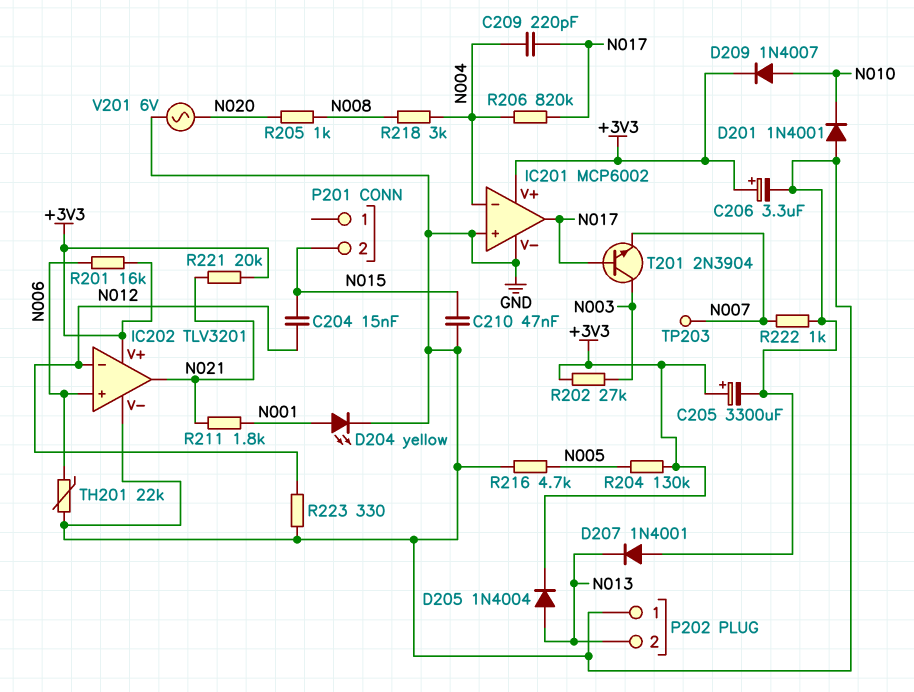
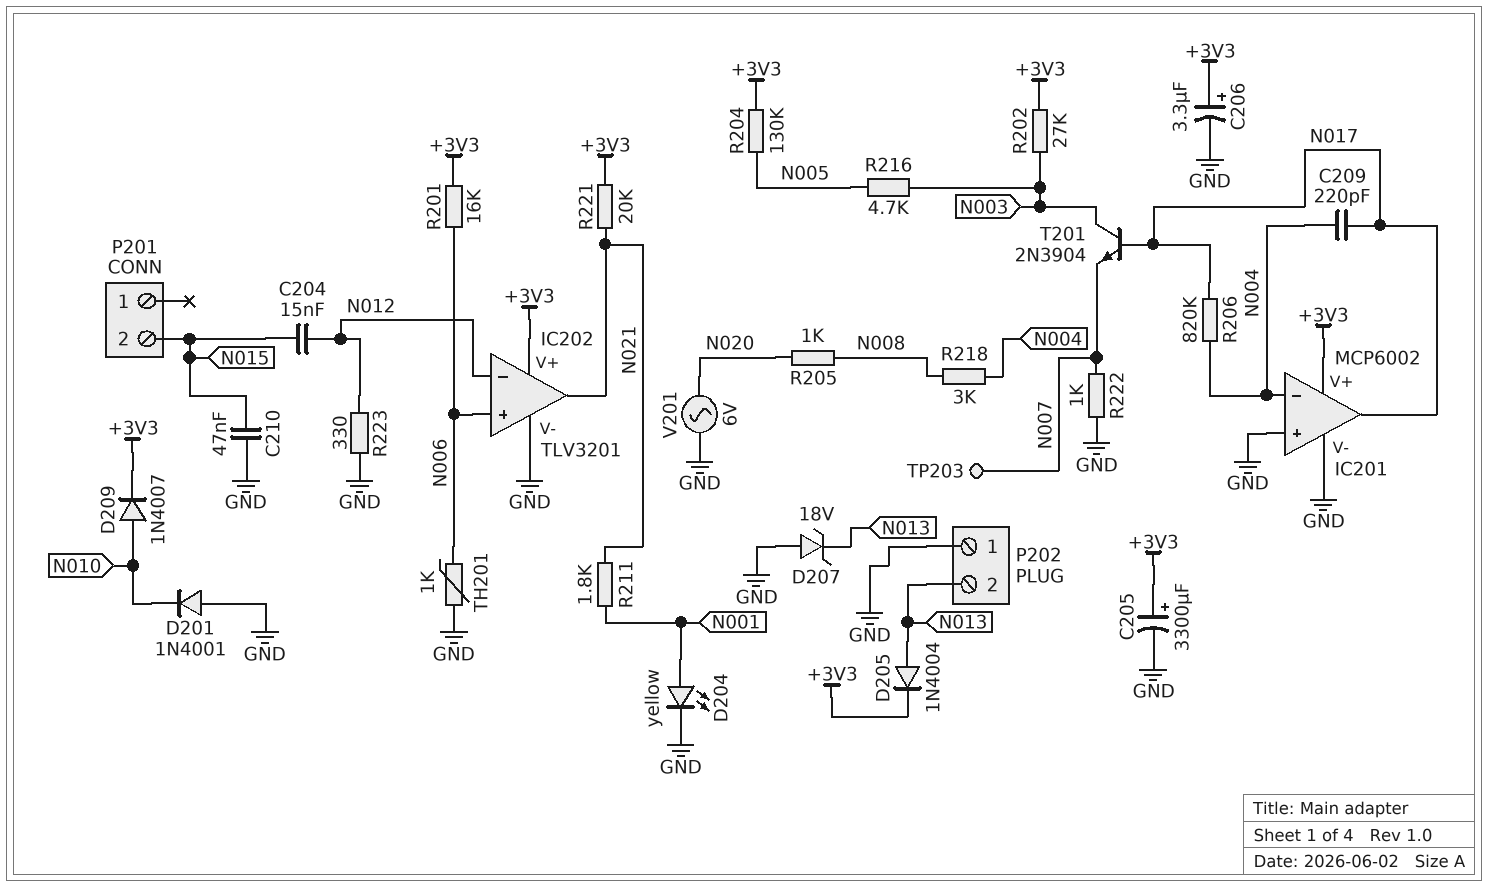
D207: diode 1N4001 (A GND, K N013) -> zener 18V (A GND, K N013)
R216: 4.7k (GND, N005) -> 4.7k (N003, N005)
TH201: 22k (GND, N006) -> 1k (GND, N006)

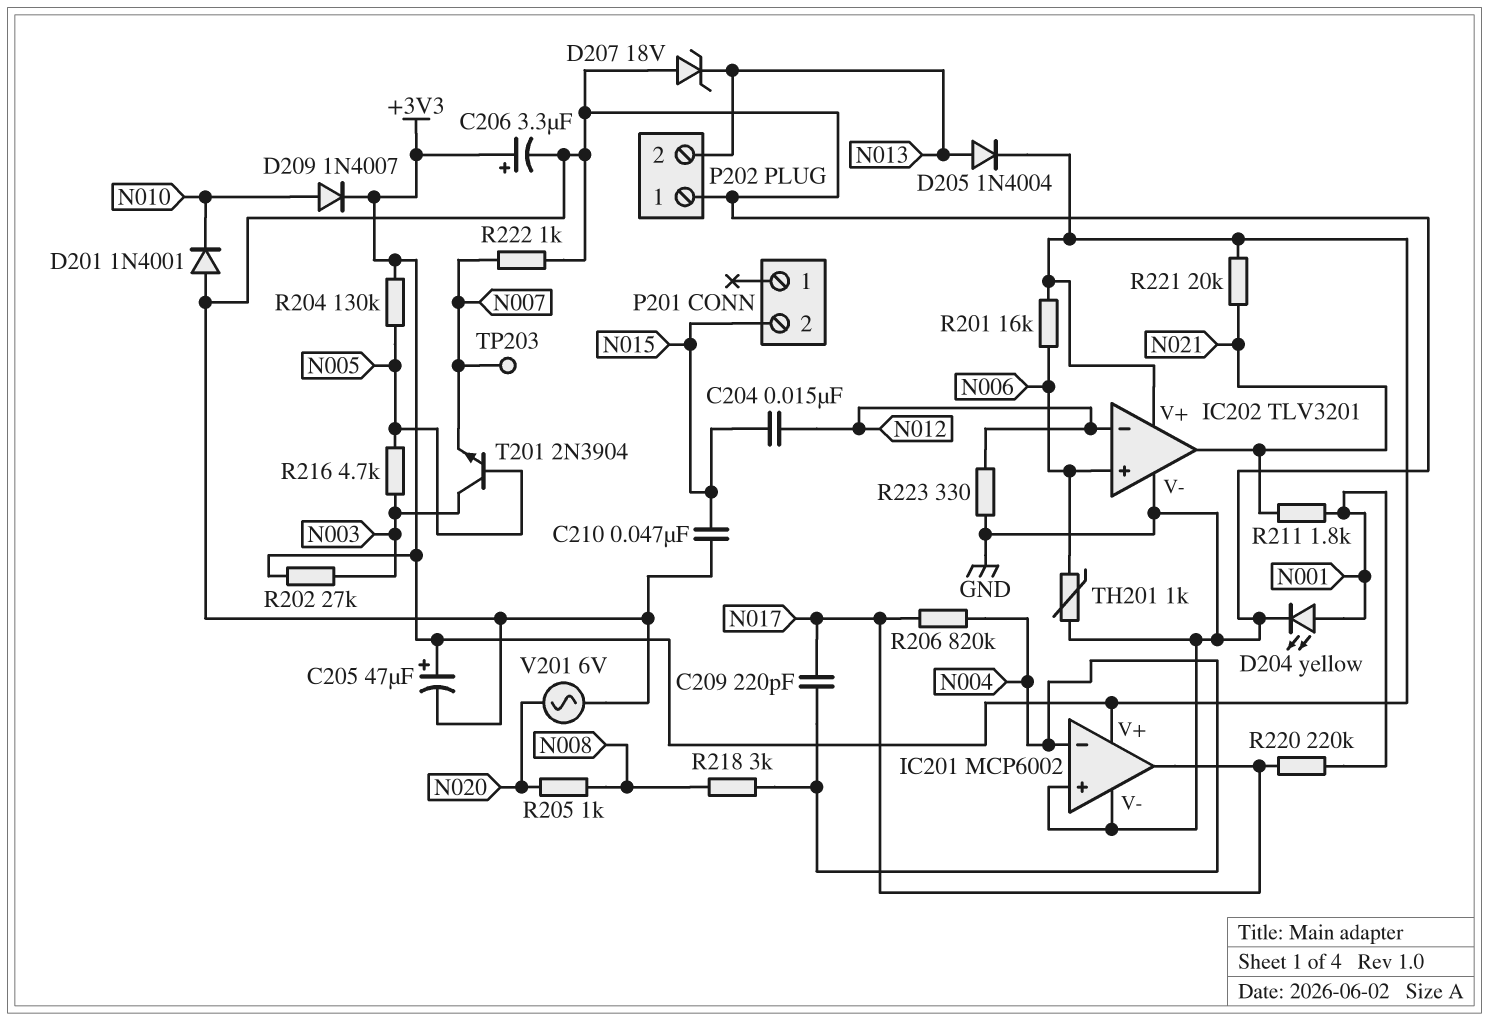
C205: 3300uF (plus +3V3, minus GND) -> 47uF (plus +3V3, minus GND)
R220: none -> 220k (N001, N017)
T201: NPN 2N3904 (B N017, C N003, E N007) -> NPN 2N3904 (B N005, C N003, E N007)

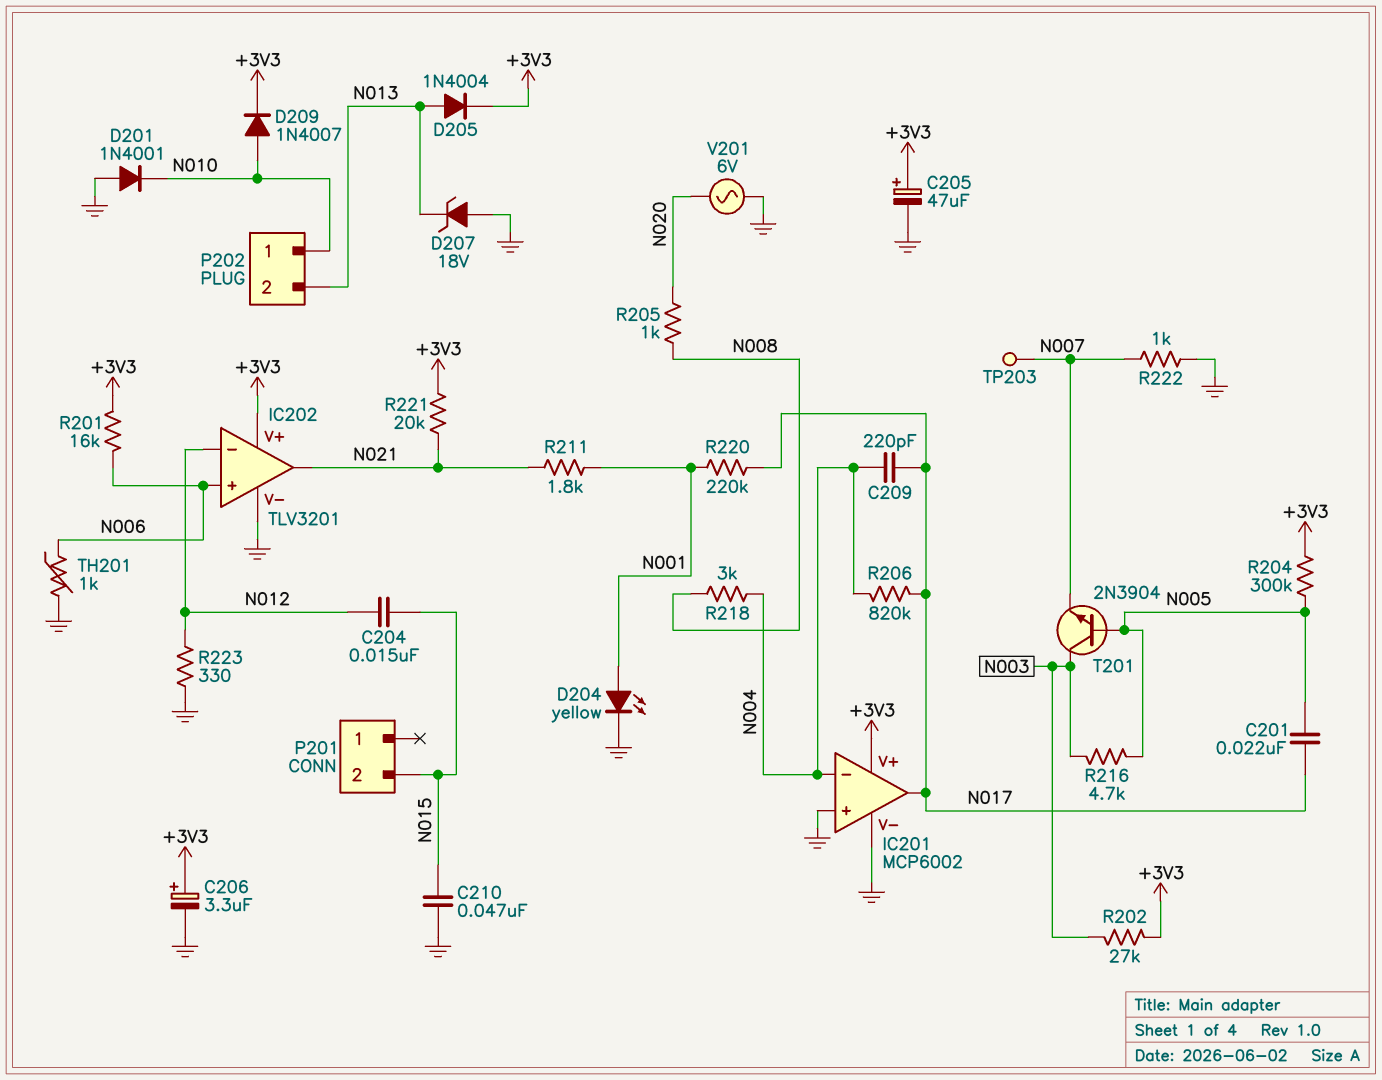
C201: none -> 22nF (N005, N017)
P202 pin 1: GND -> N010
R204: 130k (+3V3, N005) -> 300k (+3V3, N005)

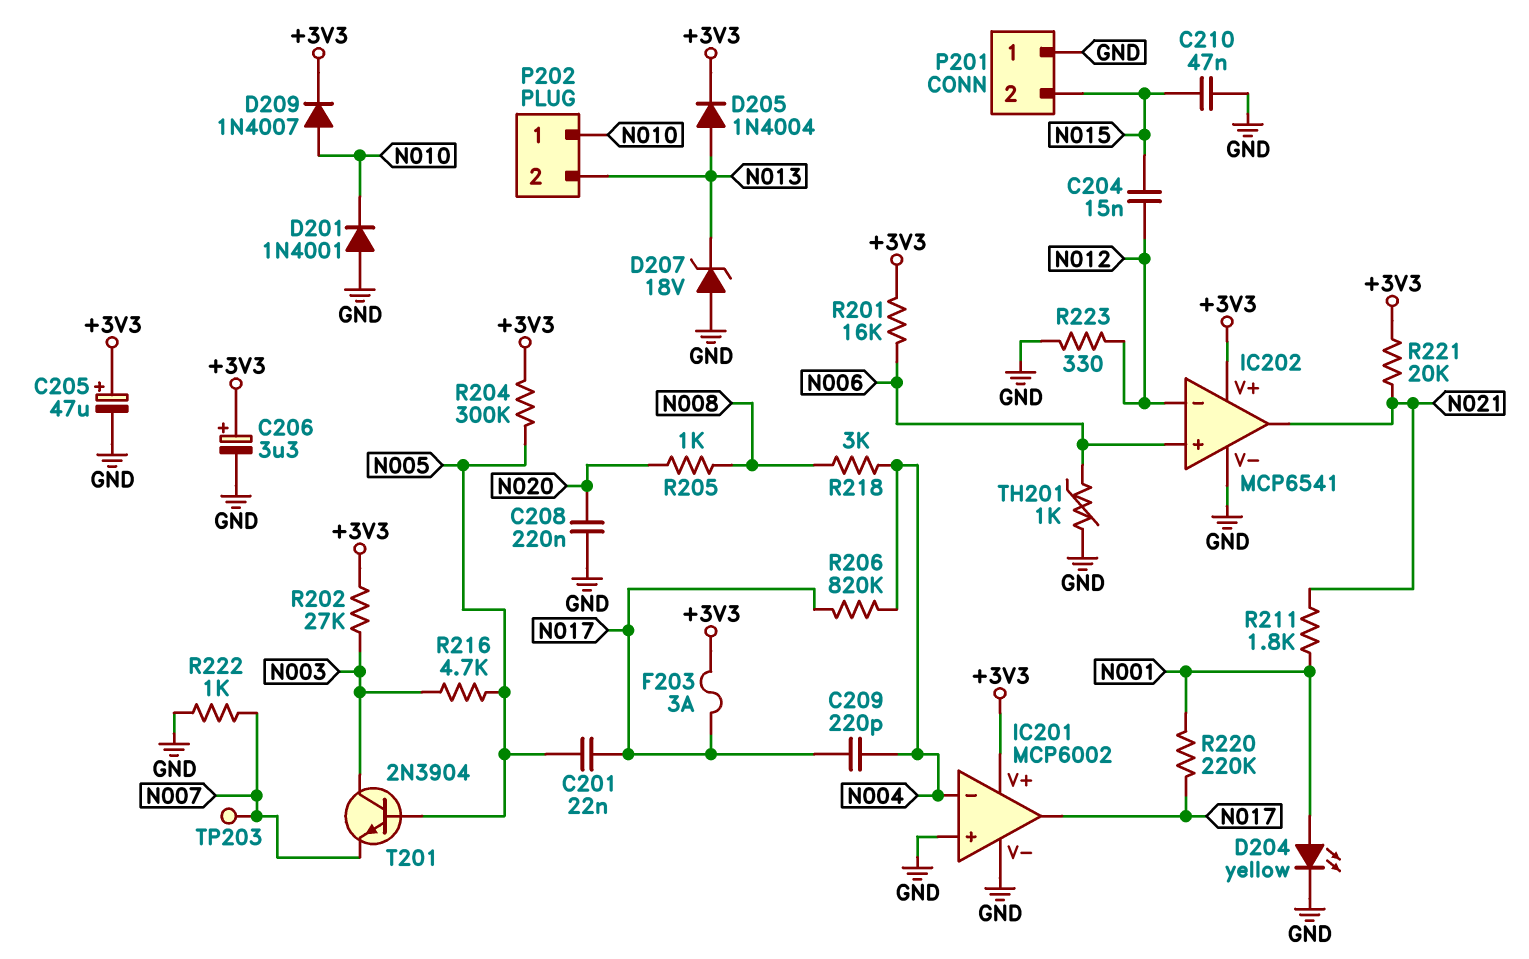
C208: none -> 220nF (GND, N020)
F203: none -> 3A (+3V3, N017)
IC202: TLV3201 -> MCP6541
P201 pin 1: none -> GND
V201: AC 6V (GND, N020) -> none

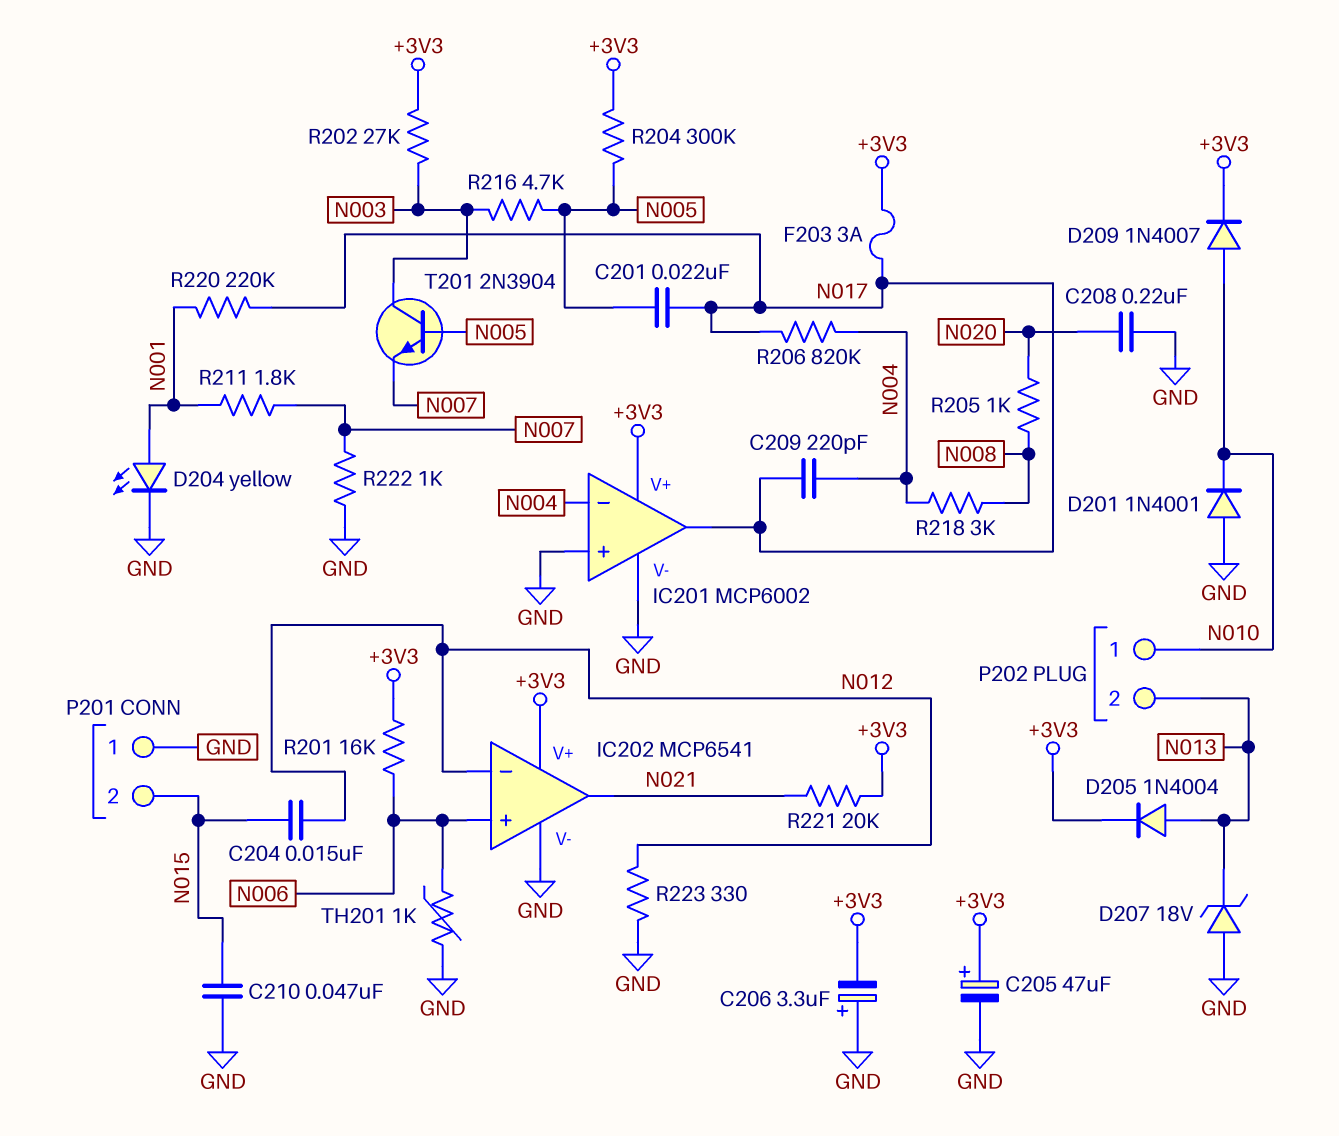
C206: 3.3uF (plus +3V3, minus GND) -> 3.3uF (plus GND, minus +3V3)
R211: 1.8k (N001, N021) -> 1.8k (N001, N007)
TP203: test point (N007) -> none

